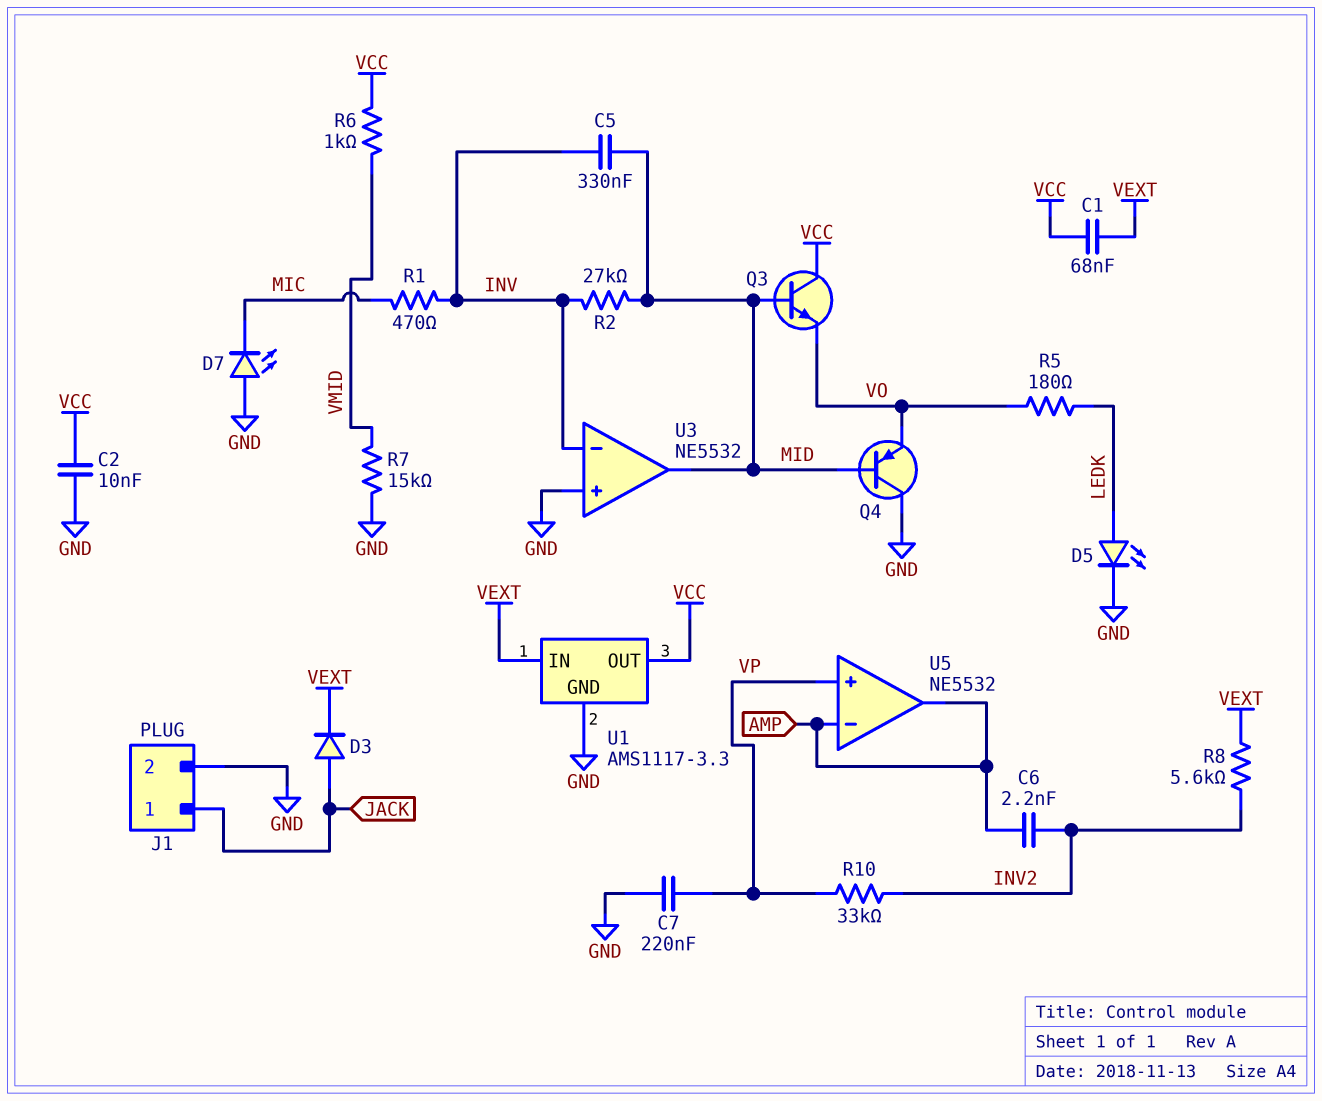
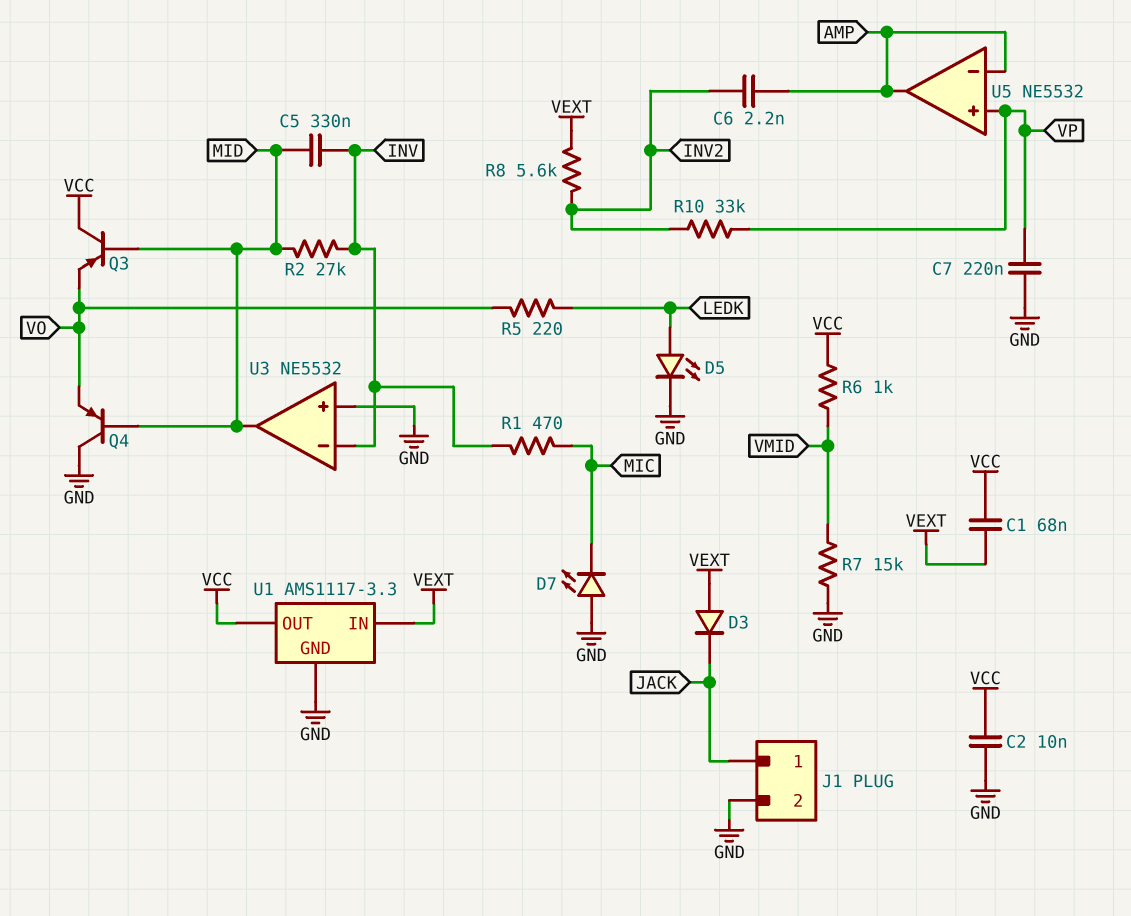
D3: diode (A JACK, K VEXT) -> diode (A VEXT, K JACK)
Q3: NPN (B MID, C VCC, E VO) -> PNP (B MID, C VCC, E VO)
R5: 180 (LEDK, VO) -> 220 (LEDK, VO)

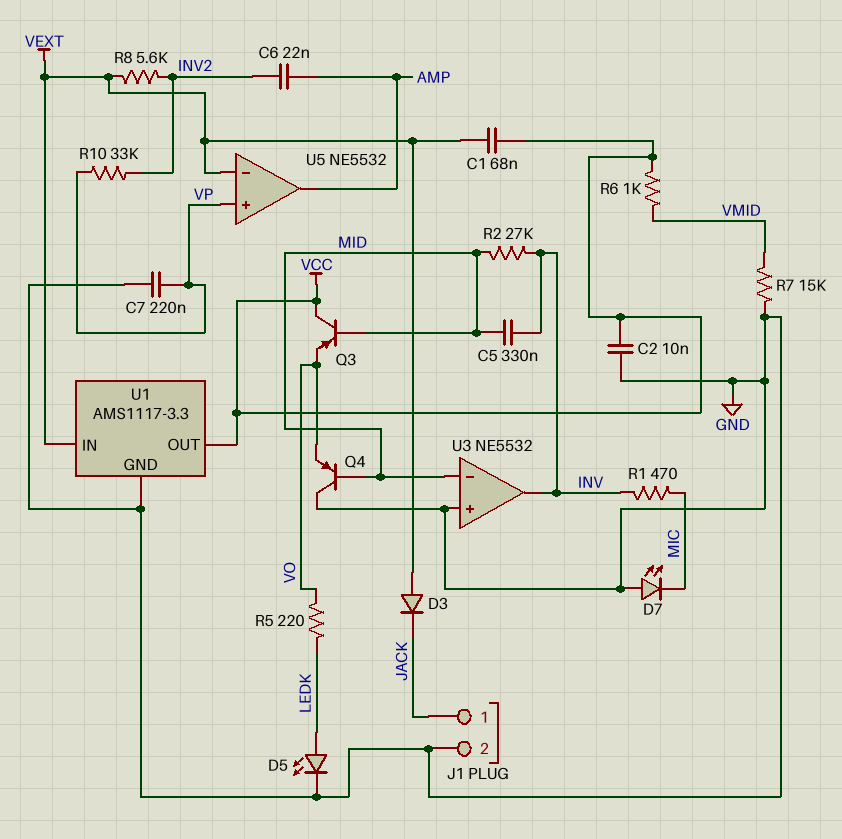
C6: 2.2nF (AMP, INV2) -> 22nF (AMP, INV2)
U3 pin in-: INV -> MID
U3 pin out: MID -> INV
U5 pin in-: AMP -> VEXT

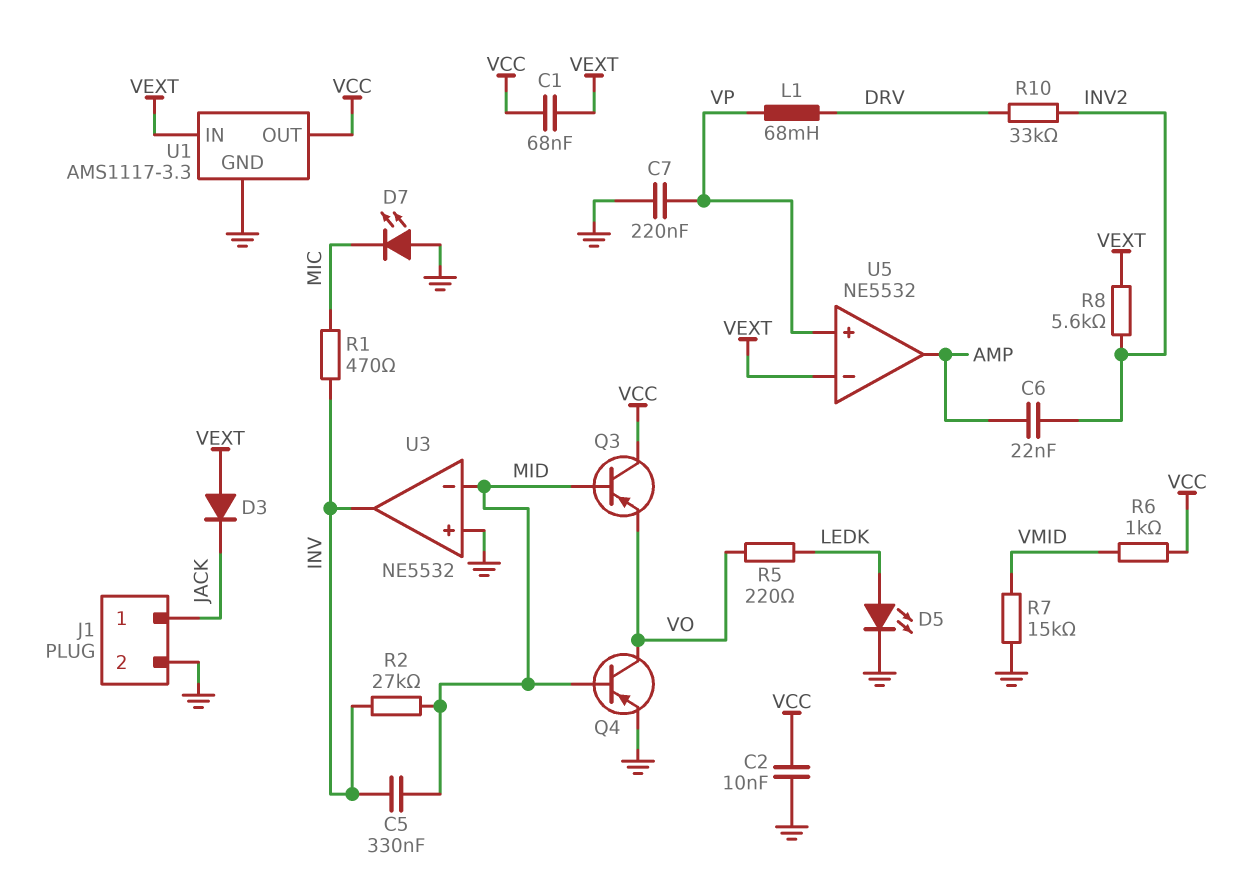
L1: none -> 68mH (DRV, VP)
Q4: PNP (B MID, C GND, E VO) -> PNP (B MID, C VO, E GND)
R10: 33k (INV2, VP) -> 33k (DRV, INV2)

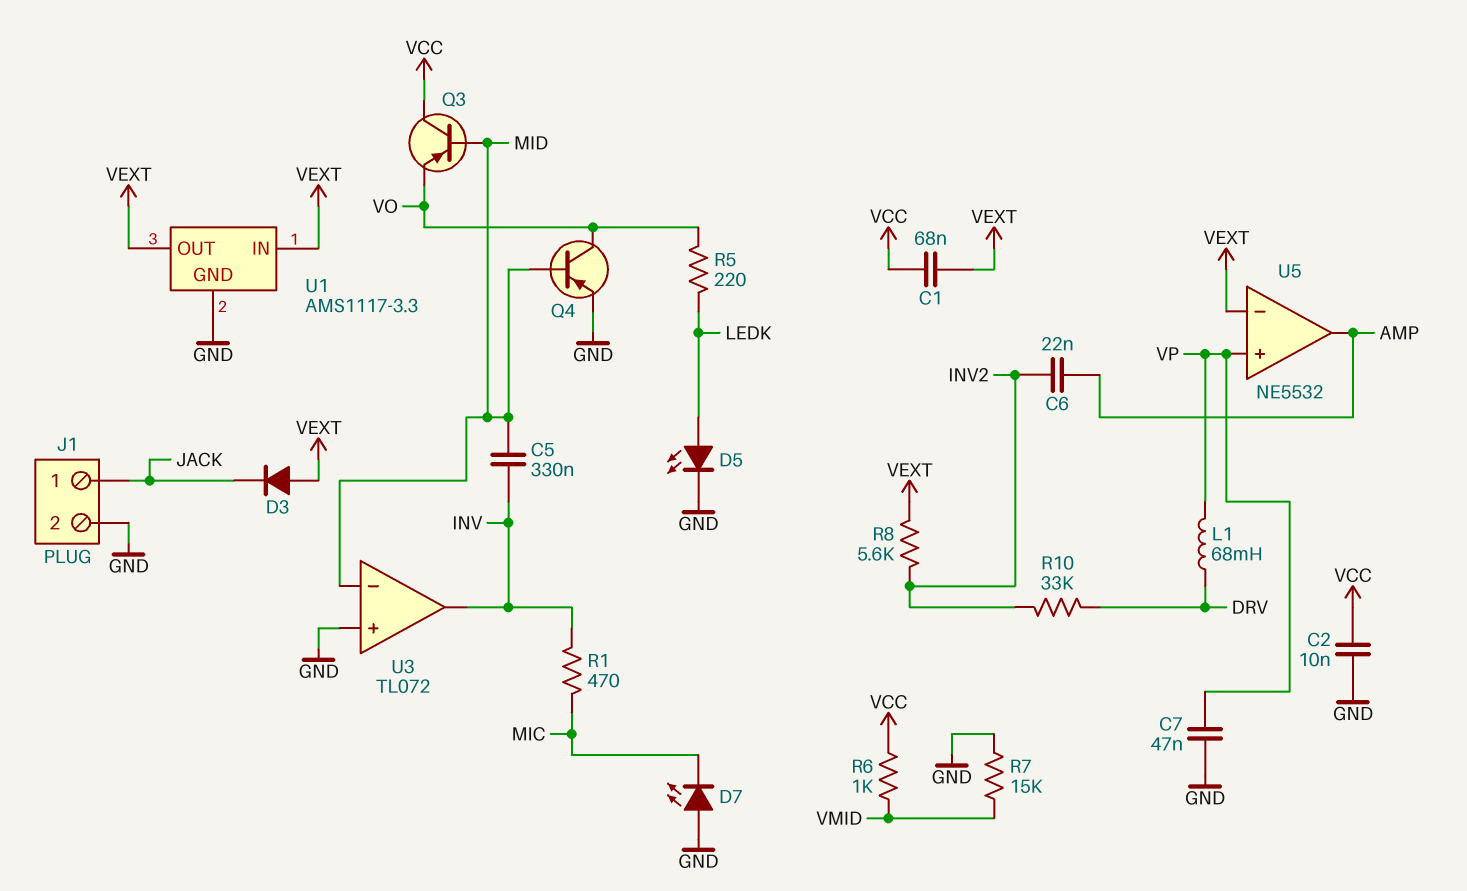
C7: 220nF (GND, VP) -> 47nF (GND, VP)
R2: 27k (INV, MID) -> none
U1 pin OUT: VCC -> VEXT
U3: NE5532 -> TL072

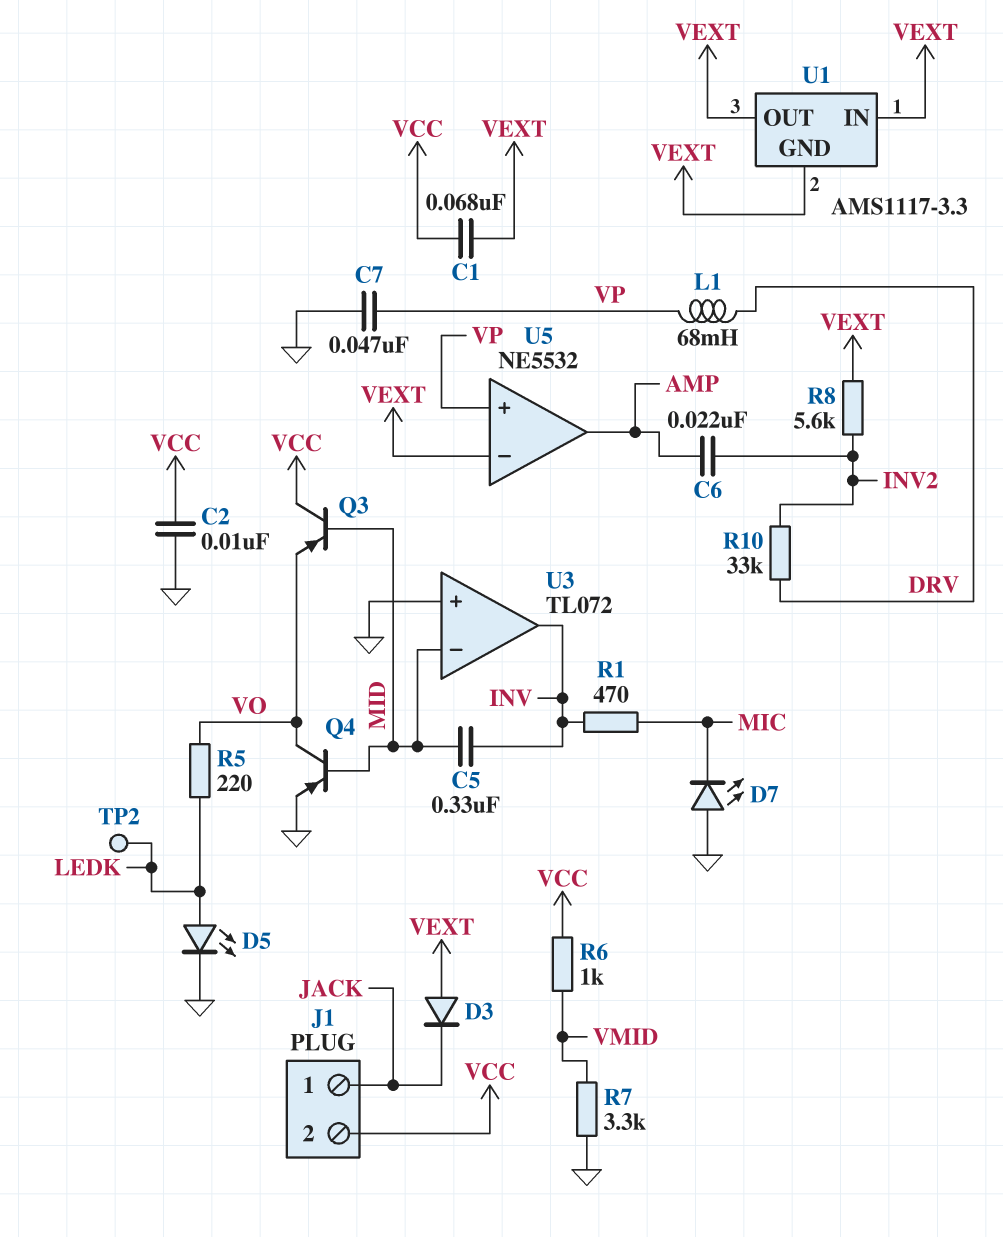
J1 pin 2: GND -> VCC
R7: 15k (GND, VMID) -> 3.3k (GND, VMID)
TP2: none -> test point (LEDK)
U1 pin GND: GND -> VEXT

